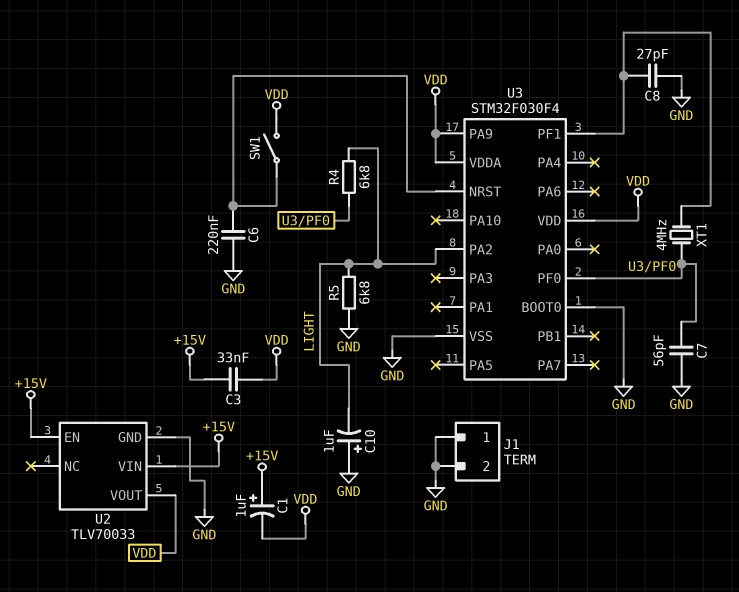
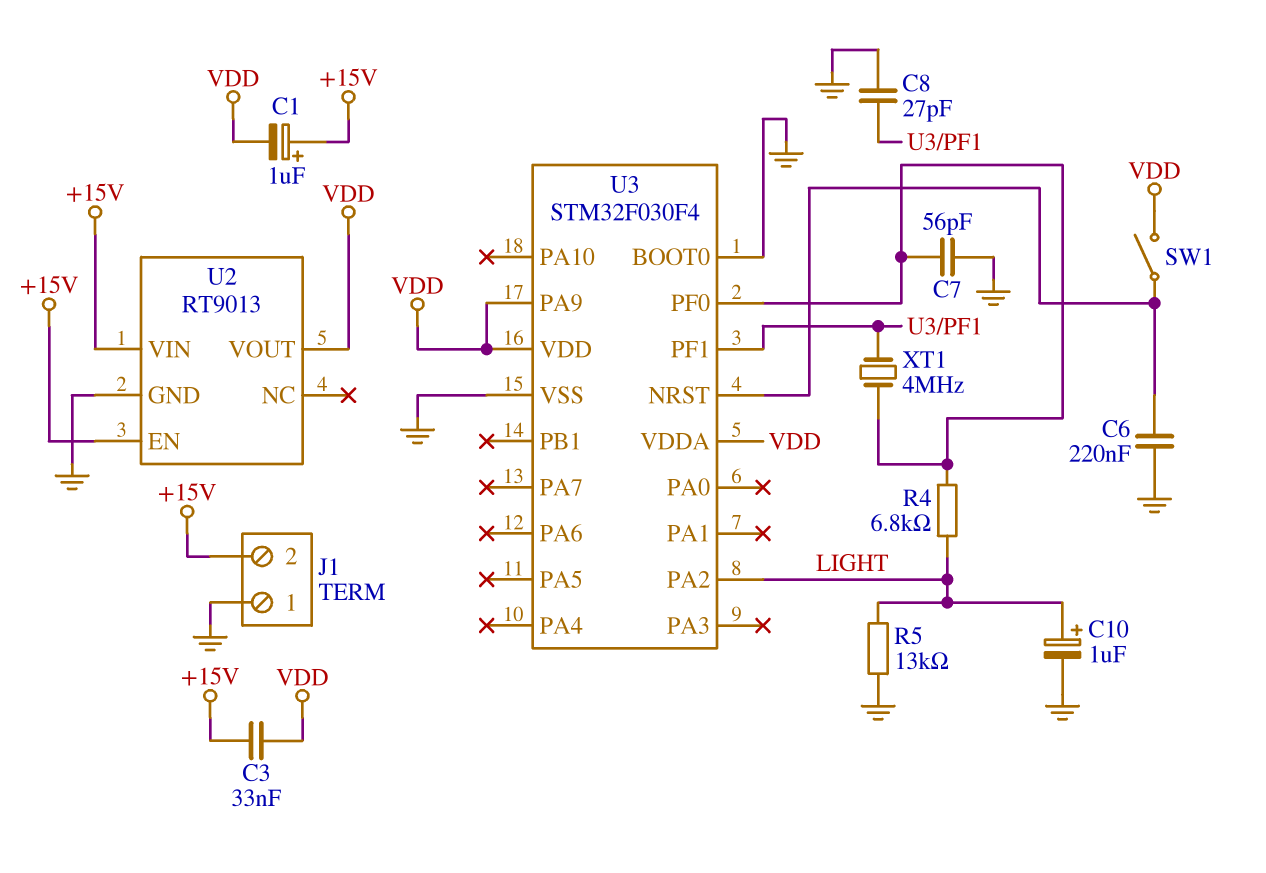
C10: 1uF (plus GND, minus LIGHT) -> 1uF (plus LIGHT, minus GND)
J1 pin 2: GND -> +15V
R5: 6.8k (GND, LIGHT) -> 13k (GND, LIGHT)
U2: TLV70033 -> RT9013

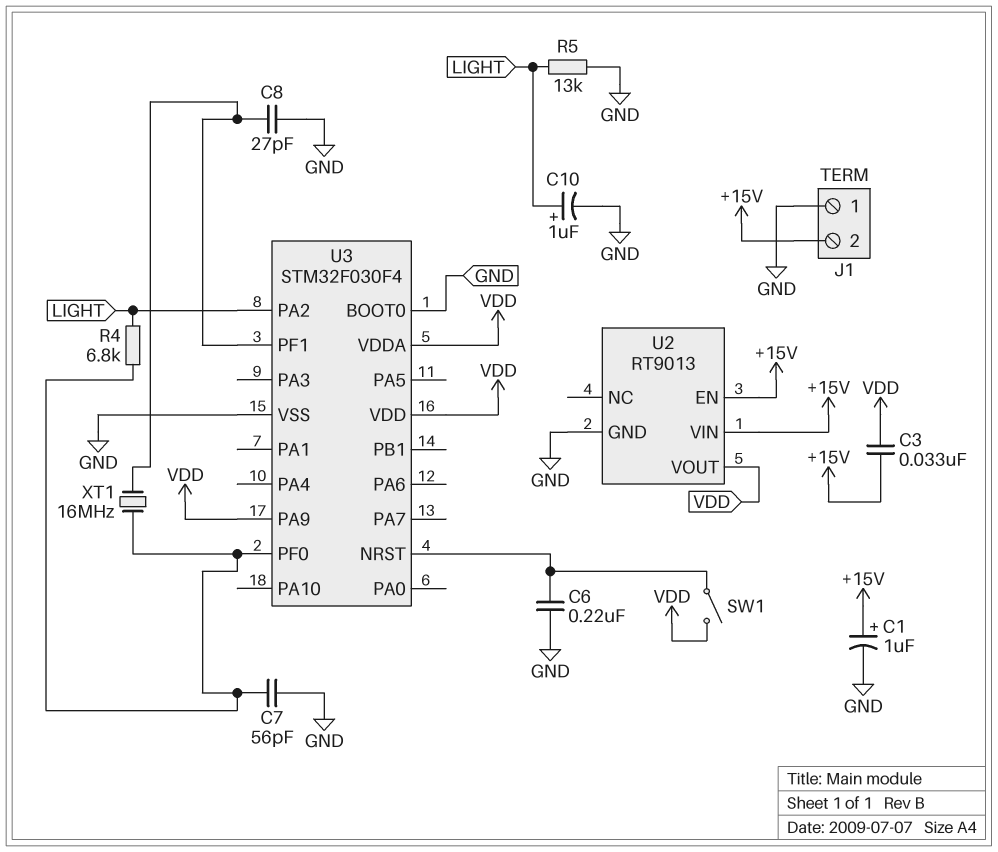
C1: 1uF (plus +15V, minus VDD) -> 1uF (plus +15V, minus GND)
XT1: 4MHz (U3/PF0, U3/PF1) -> 16MHz (U3/PF0, U3/PF1)

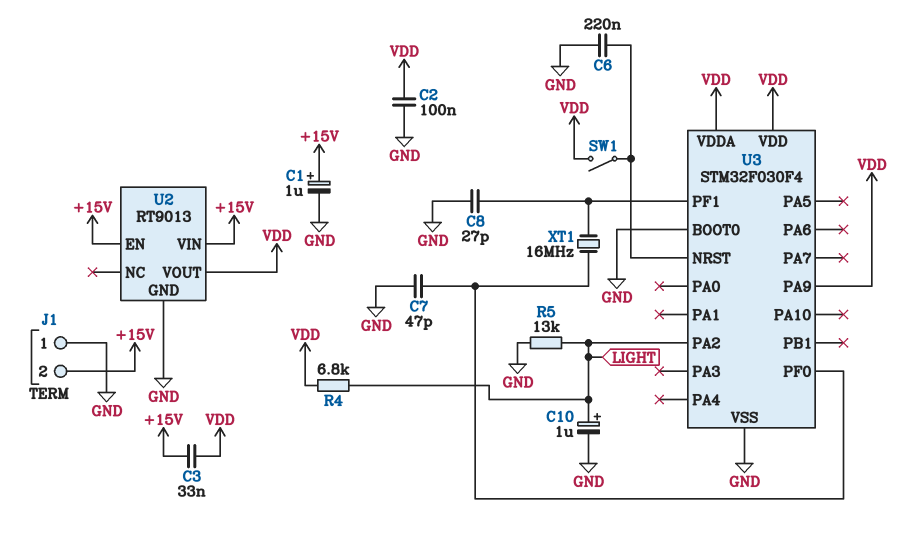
C2: none -> 100nF (GND, VDD)
C7: 56pF (GND, U3/PF0) -> 47pF (GND, U3/PF0)
R4: 6.8k (LIGHT, U3/PF0) -> 6.8k (LIGHT, VDD)

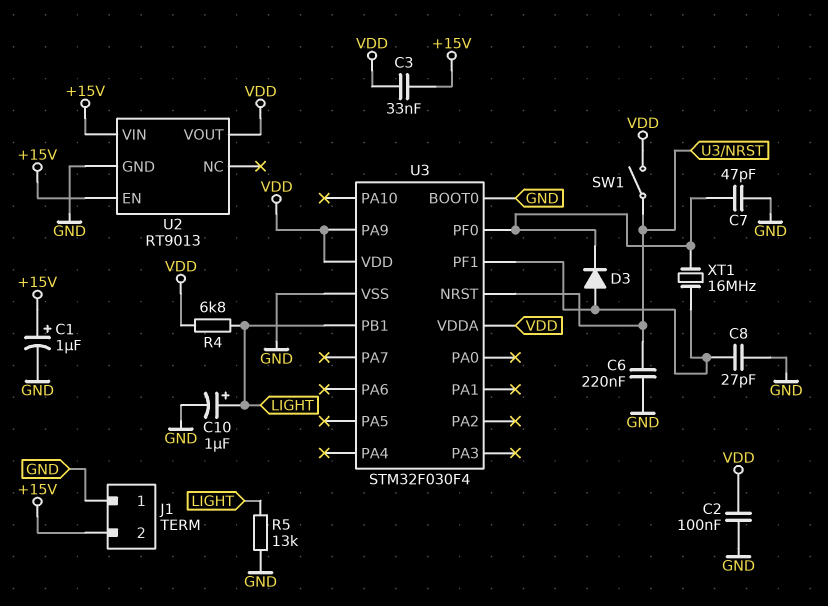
D3: none -> diode (A U3/PF1, K U3/PF0)
U3 pin PA2: LIGHT -> none
U3 pin PB1: none -> LIGHT

